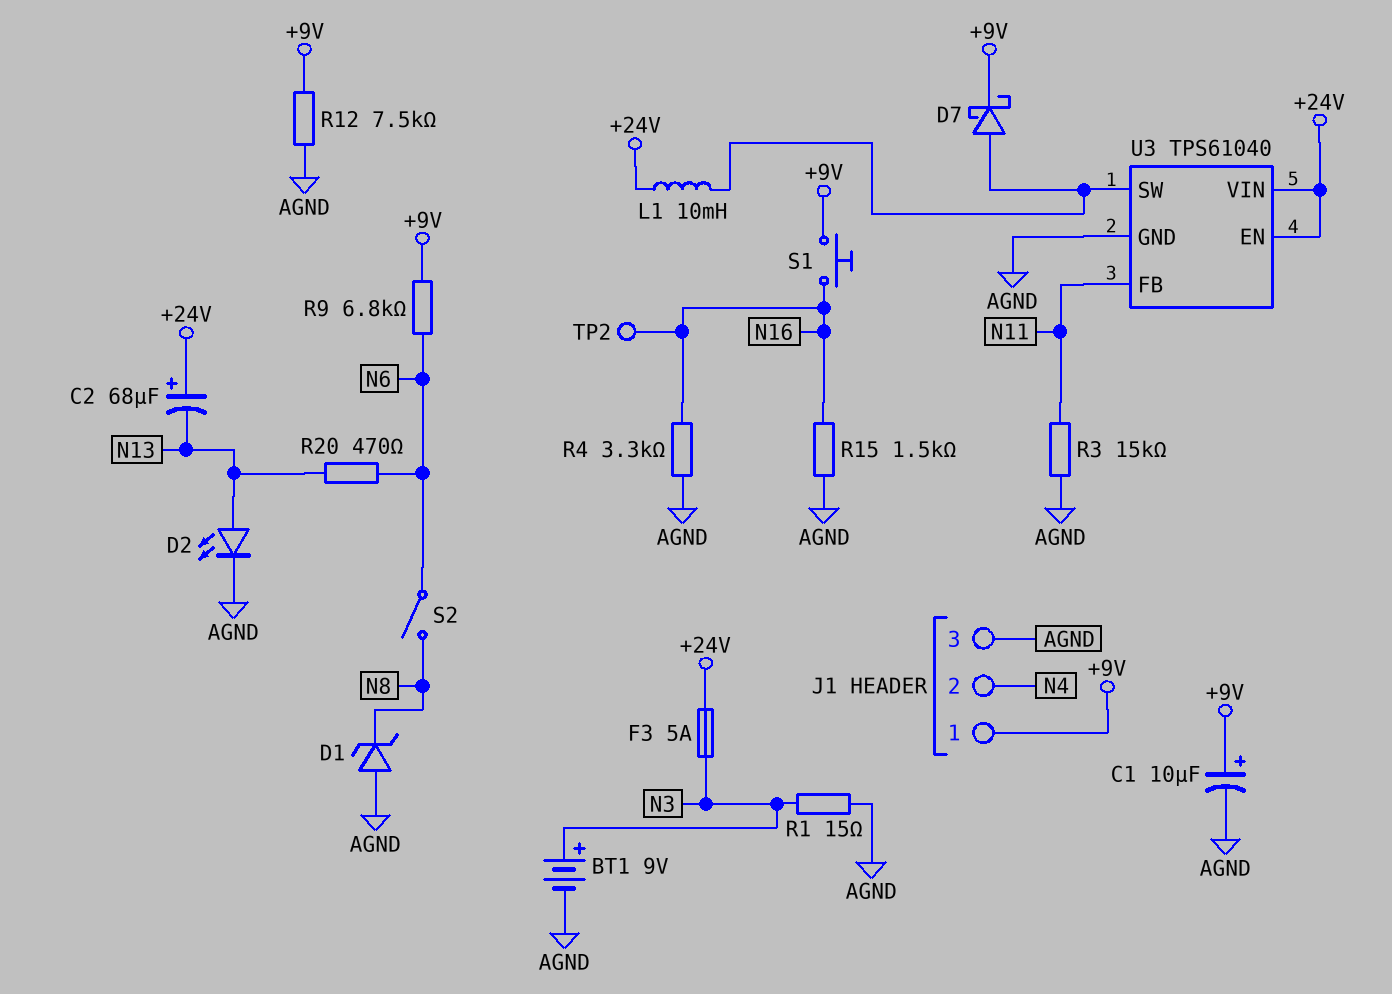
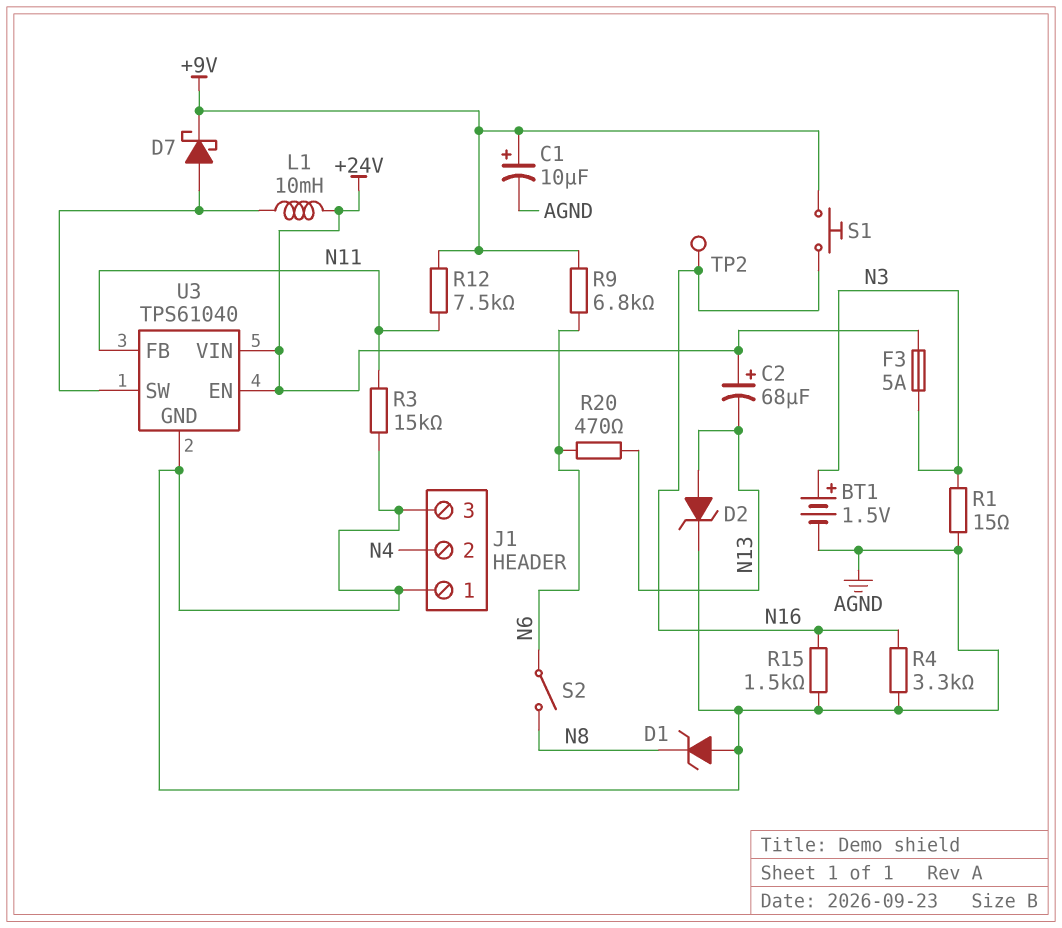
BT1: 9V (plus N3, minus AGND) -> 1.5V (plus N3, minus AGND)
D2: LED (A N13, K AGND) -> zener (A N13, K AGND)
J1 pin 1: +9V -> AGND
R12: 7.5k (+9V, AGND) -> 7.5k (+9V, N11)

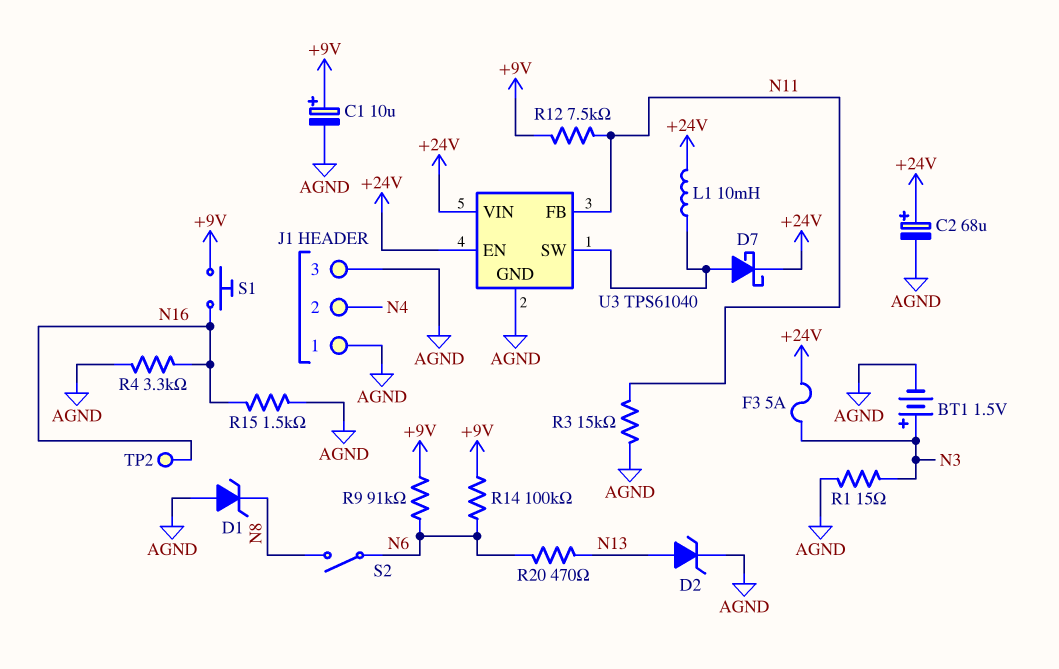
C2: 68uF (plus +24V, minus N13) -> 68uF (plus +24V, minus AGND)
D7: schottky (A U3/SW, K +9V) -> schottky (A U3/SW, K +24V)
R9: 6.8k (+9V, N6) -> 91k (+9V, N6)
R14: none -> 100k (+9V, N6)

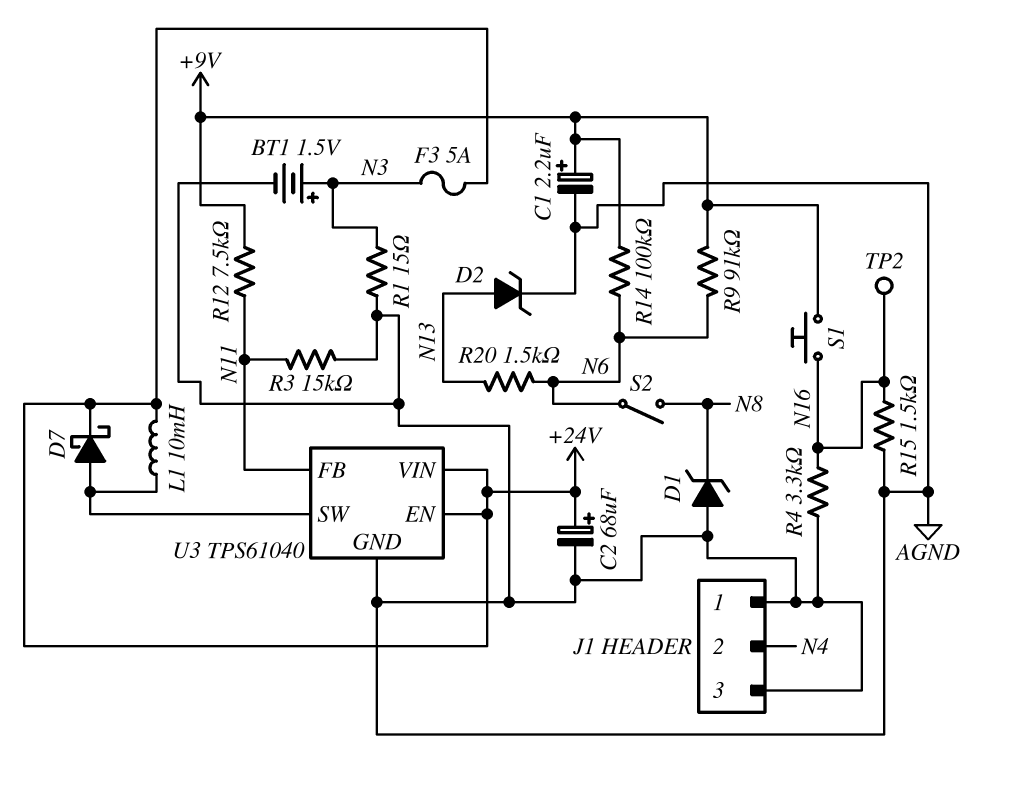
C1: 10uF (plus +9V, minus AGND) -> 2.2uF (plus +9V, minus AGND)
R20: 470 (N6, N13) -> 1.5k (N6, N13)

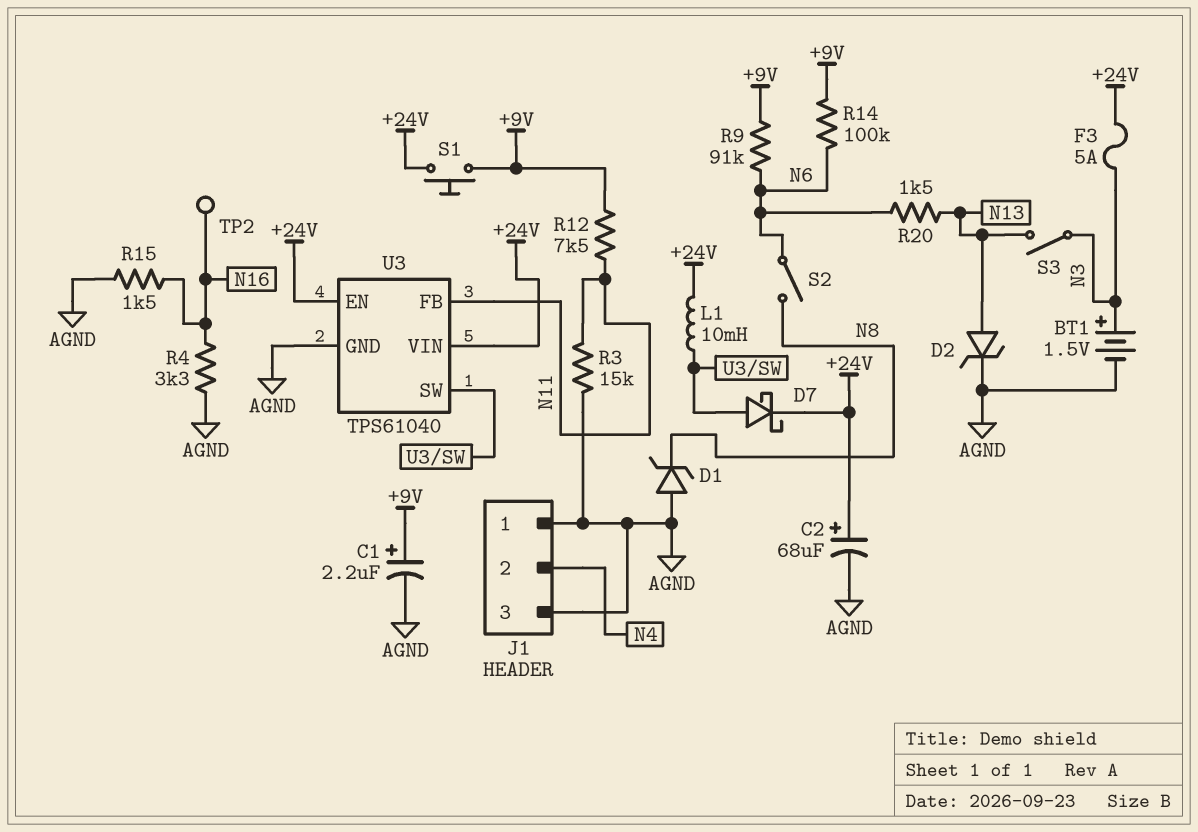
R1: 15 (AGND, N3) -> none
S1: button (+9V, N16) -> button (+9V, +24V)
S3: none -> switch (N3, N13)

